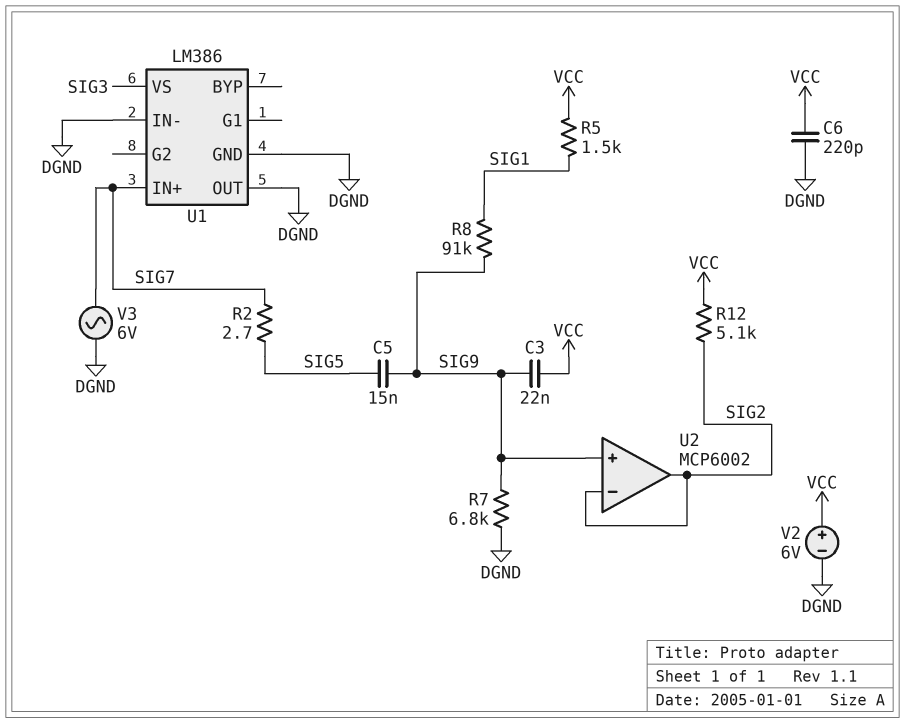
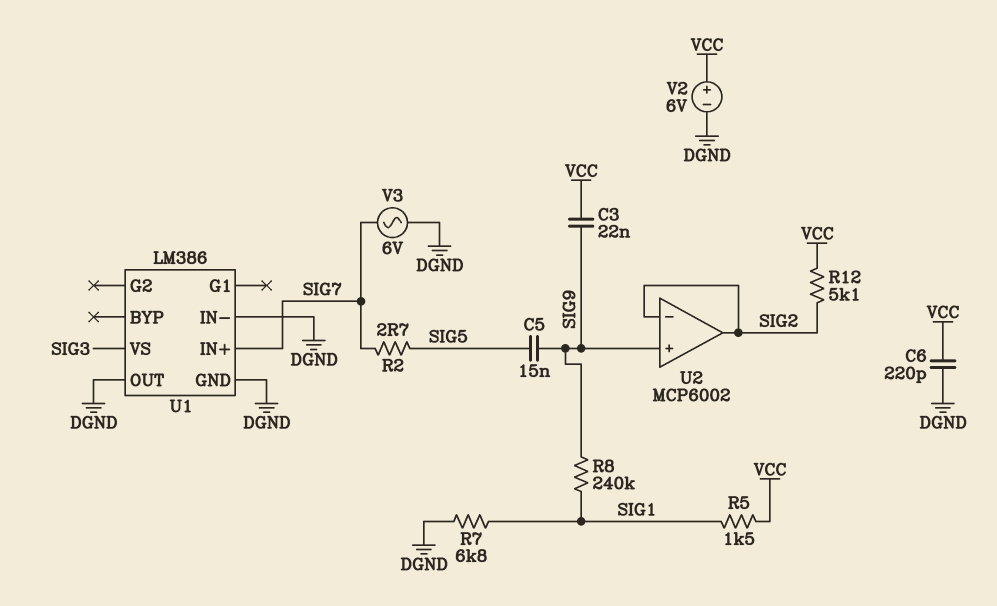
R7: 6.8k (DGND, SIG9) -> 6.8k (DGND, SIG1)
R8: 91k (SIG1, SIG9) -> 240k (SIG1, SIG9)

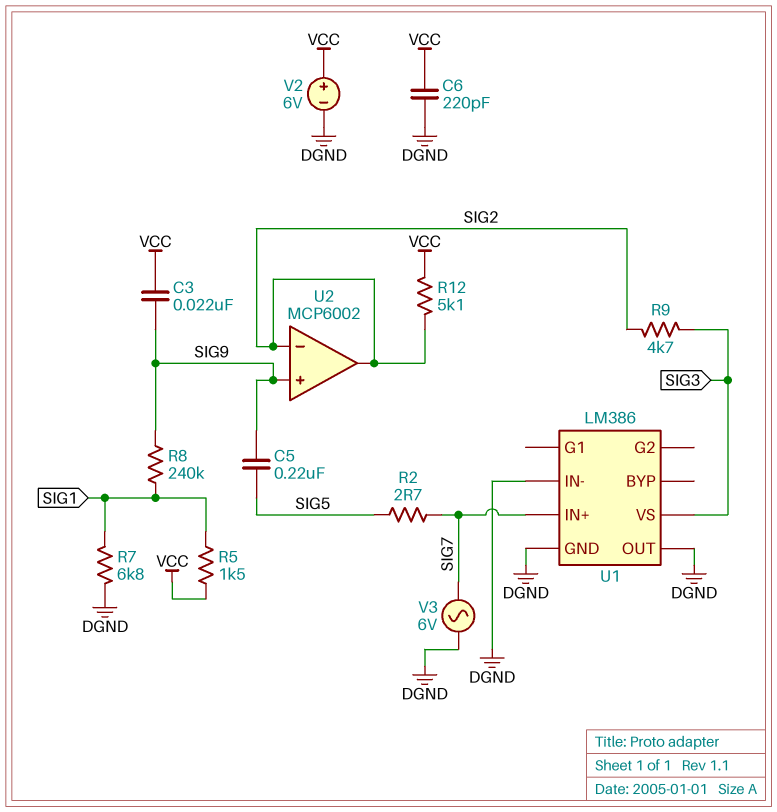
C5: 15nF (SIG5, SIG9) -> 220nF (SIG5, SIG9)
R9: none -> 4.7k (SIG2, SIG3)

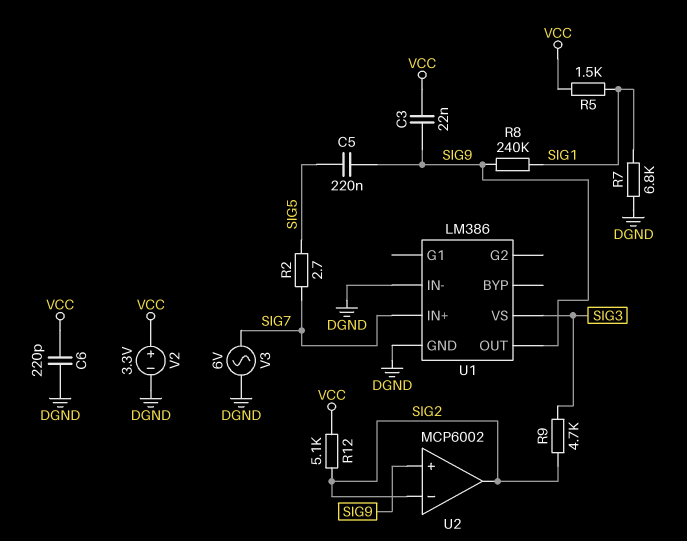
U1 pin OUT: DGND -> SIG9
V2: 6V (plus VCC, minus DGND) -> 3.3V (plus VCC, minus DGND)

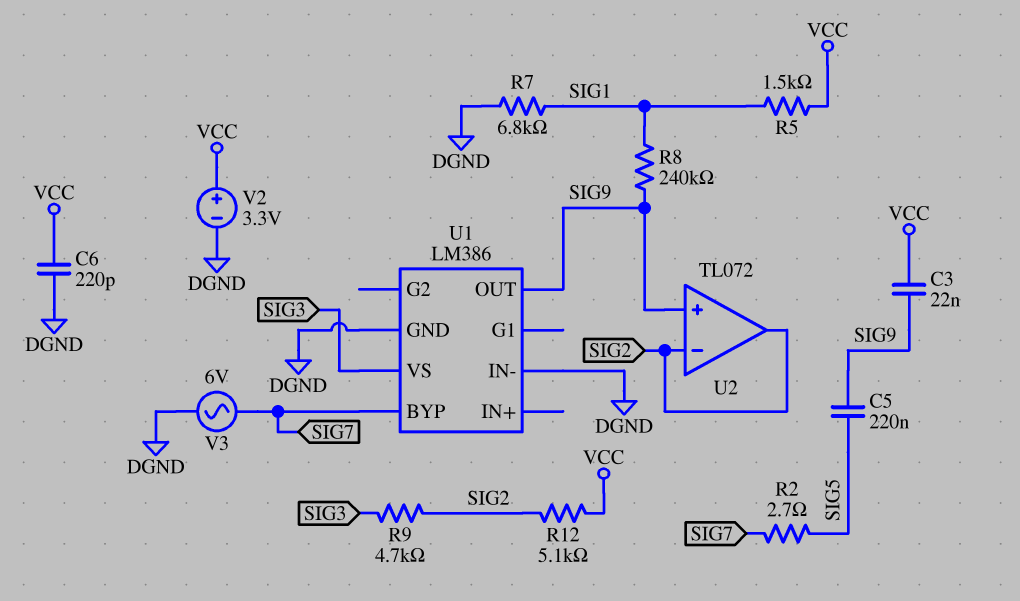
U1 pin BYP: none -> SIG7
U1 pin IN+: SIG7 -> none
U2: MCP6002 -> TL072

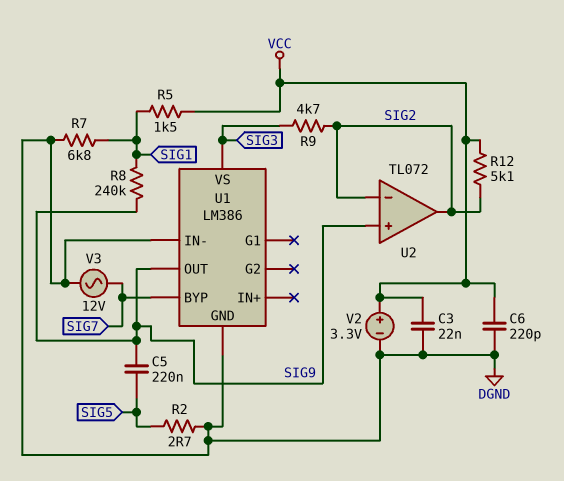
C3: 22nF (SIG9, VCC) -> 22nF (DGND, VCC)
R2: 2.7 (SIG5, SIG7) -> 2.7 (DGND, SIG5)
V3: AC 6V (DGND, SIG7) -> AC 12V (DGND, SIG7)

